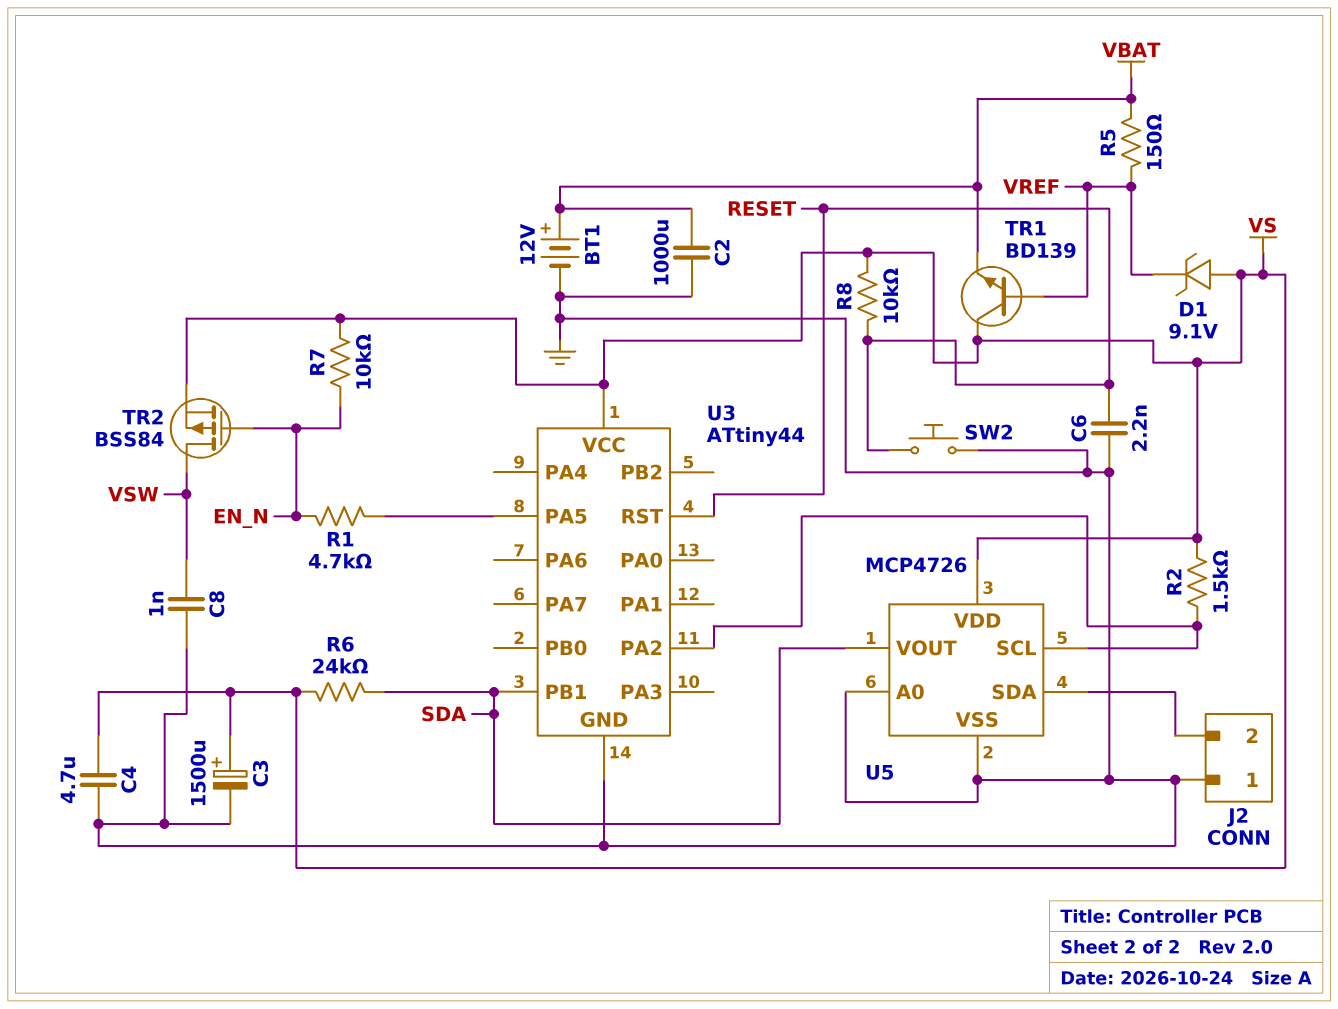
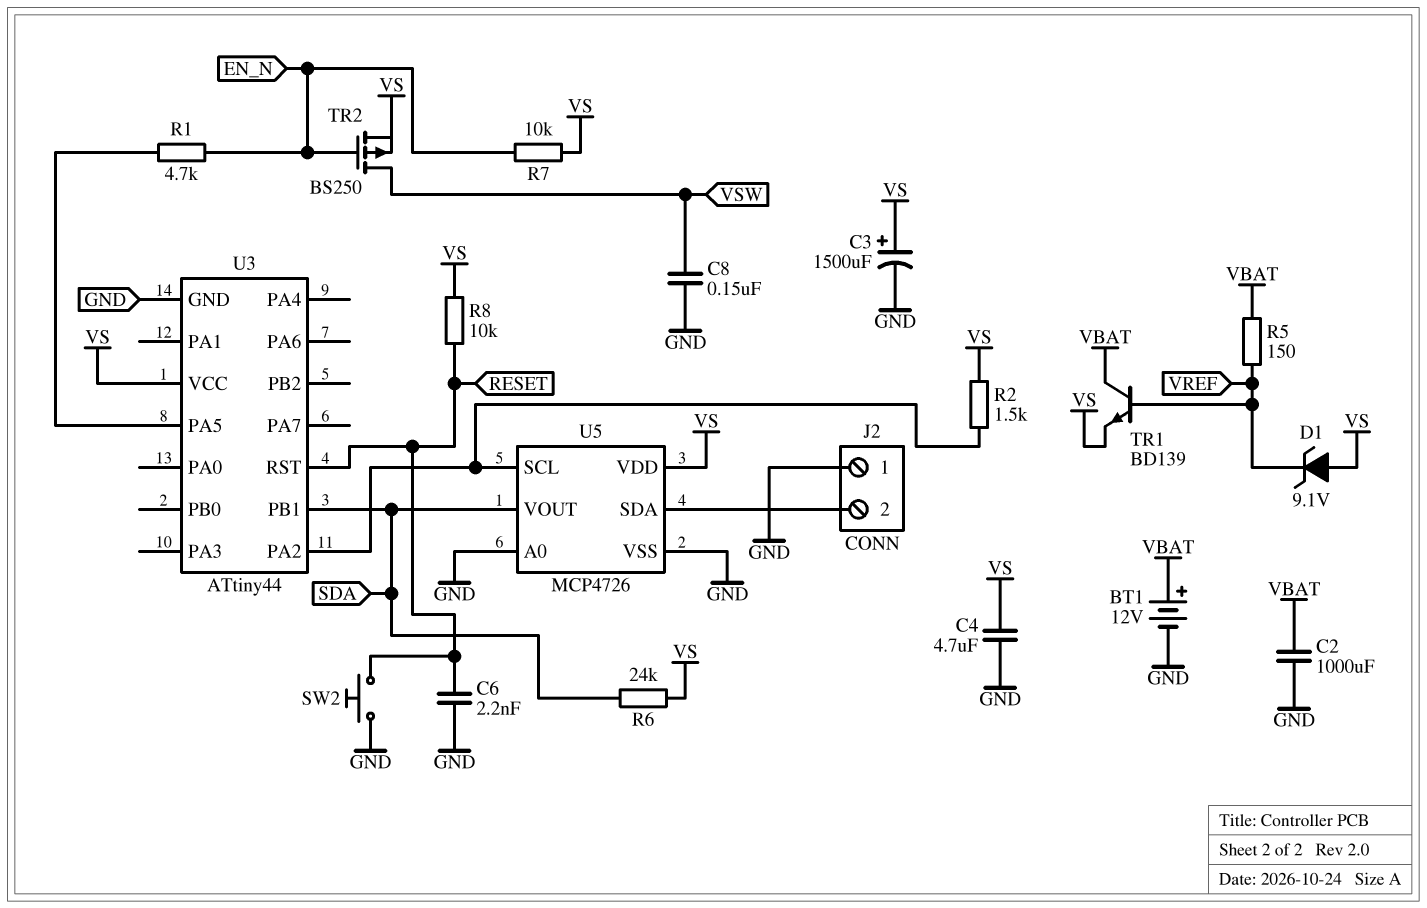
C8: 1nF (GND, VSW) -> 150nF (GND, VSW)
TR1: NPN BD139 (B VREF, C VS, E VBAT) -> NPN BD139 (B VREF, C VBAT, E VS)
TR2: PMOS BSS84 (G EN_N, D VSW, S VS) -> PMOS BS250 (G EN_N, D VSW, S VS)

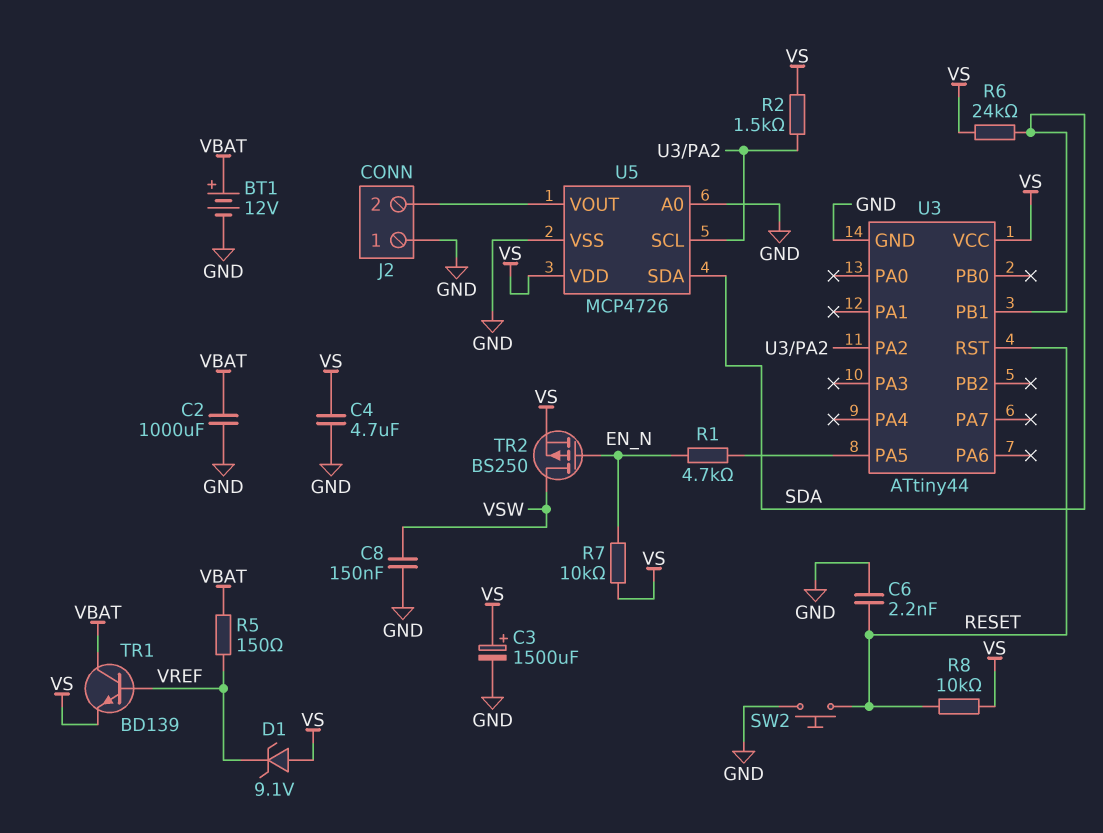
U5 pin SDA: J2/2 -> SDA
U5 pin VOUT: SDA -> J2/2

